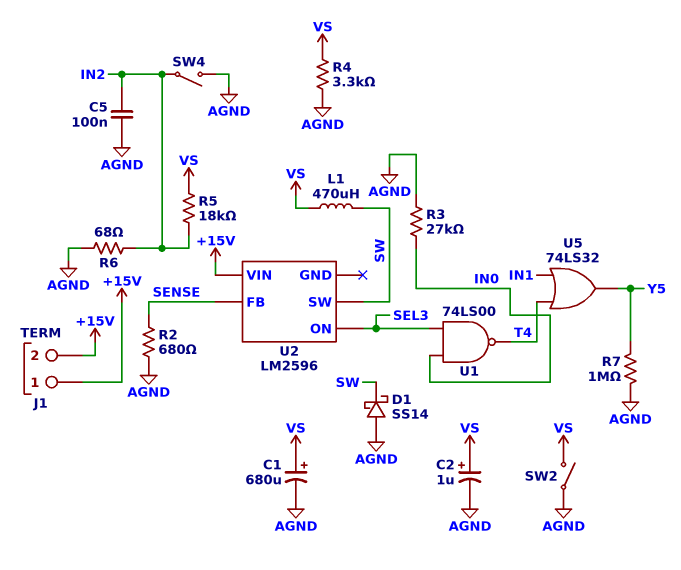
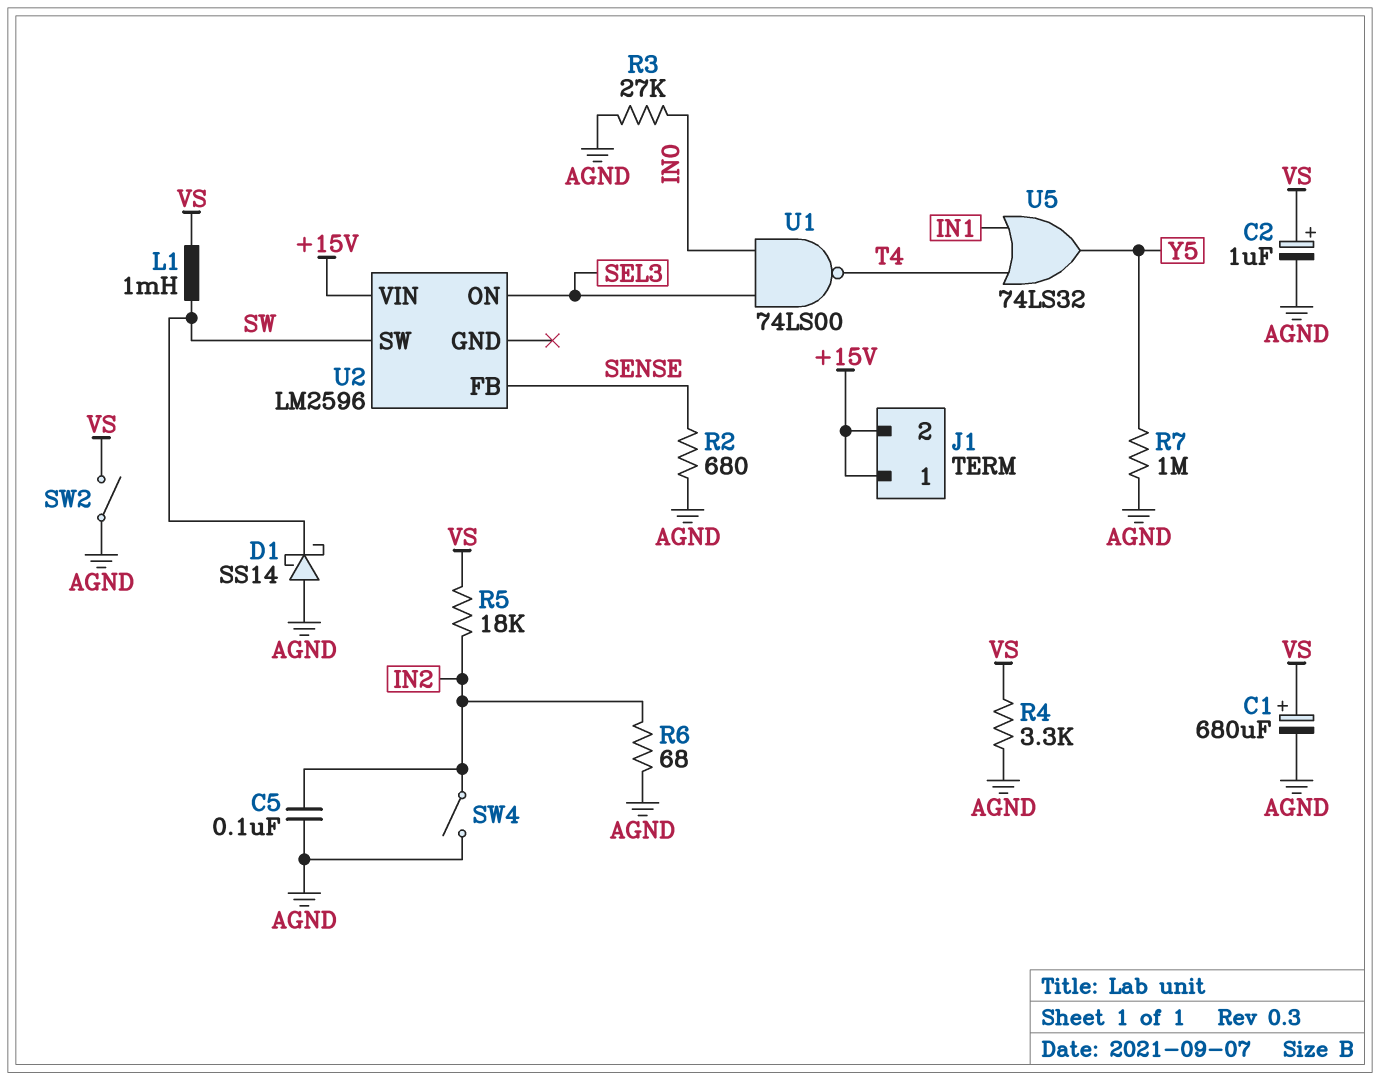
L1: 470uH (SW, VS) -> 1mH (SW, VS)

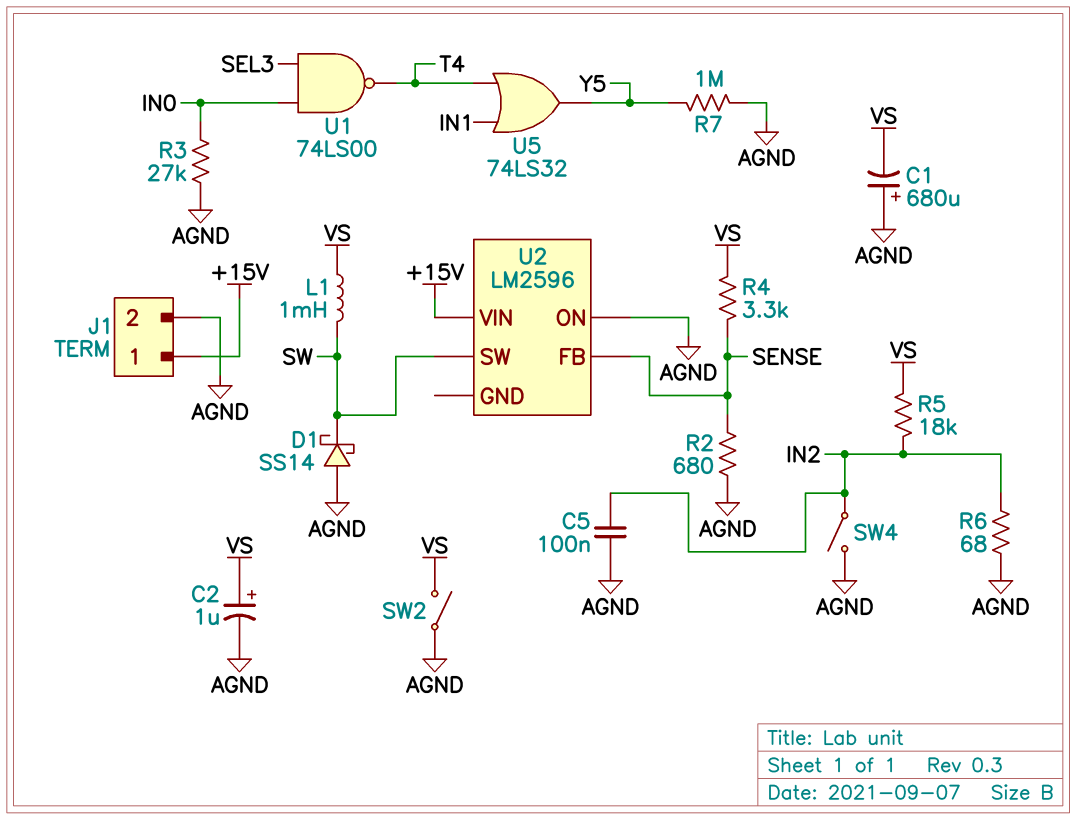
C1: 680uF (plus VS, minus AGND) -> 680uF (plus AGND, minus VS)
J1 pin 2: +15V -> AGND
R4: 3.3k (AGND, VS) -> 3.3k (SENSE, VS)
U2 pin ON: SEL3 -> AGND

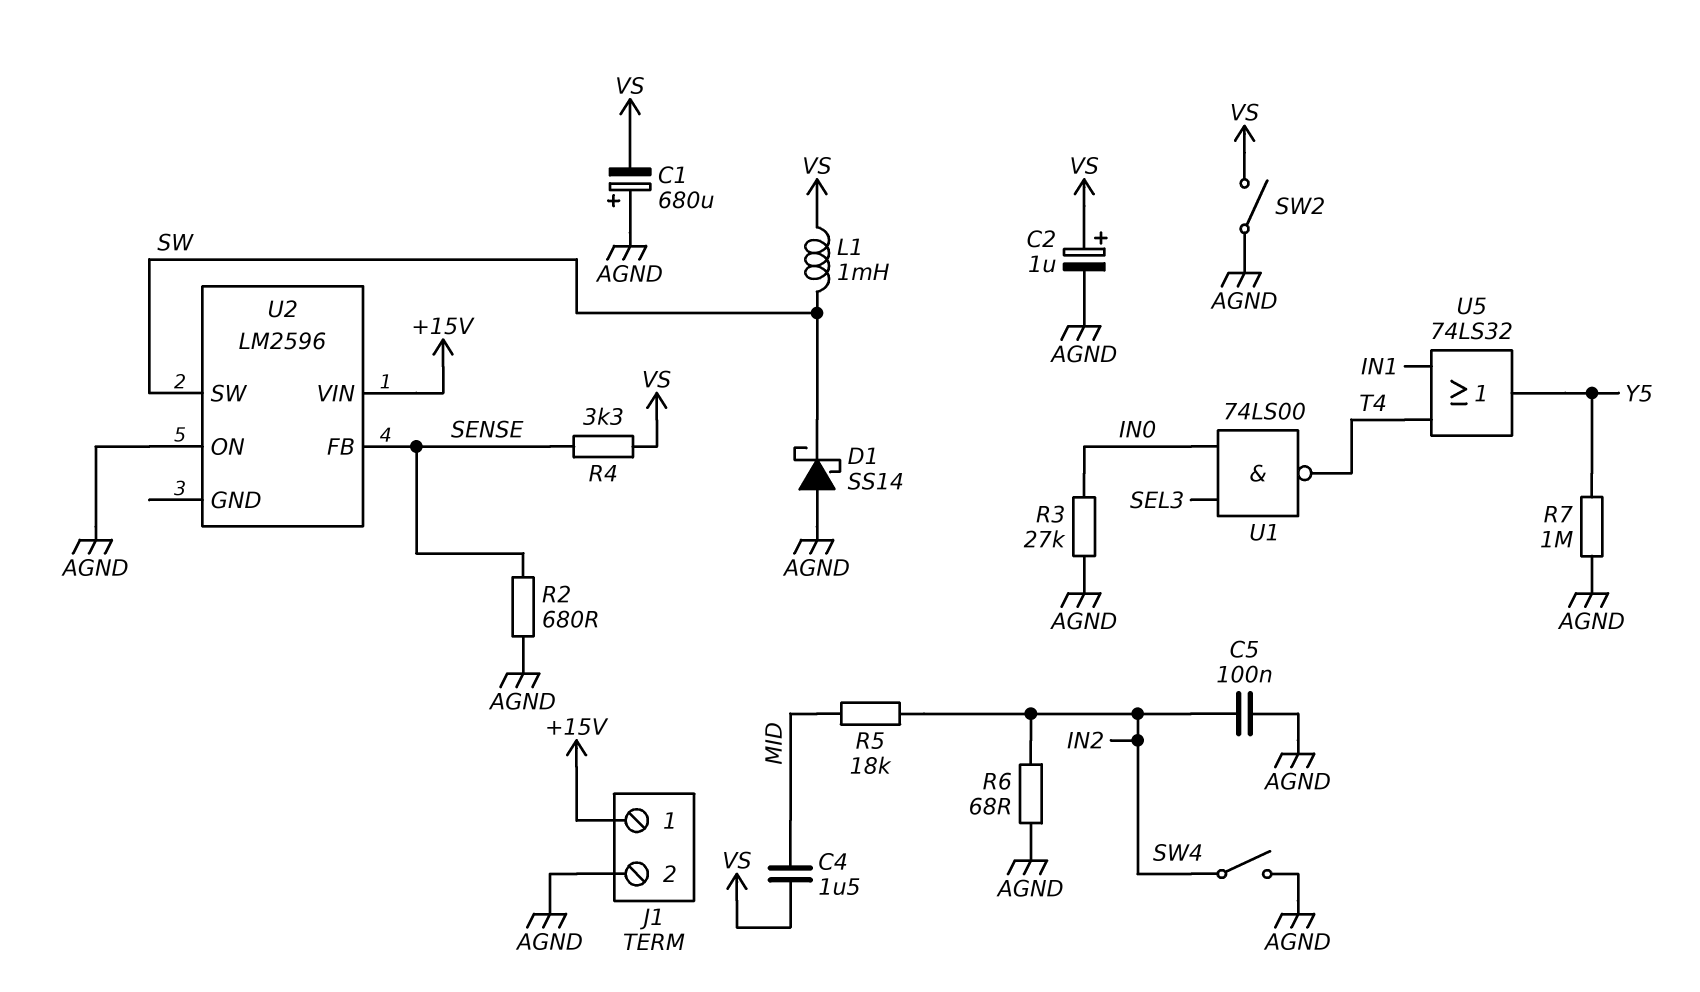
C4: none -> 1.5uF (MID, VS)
R5: 18k (IN2, VS) -> 18k (IN2, MID)

